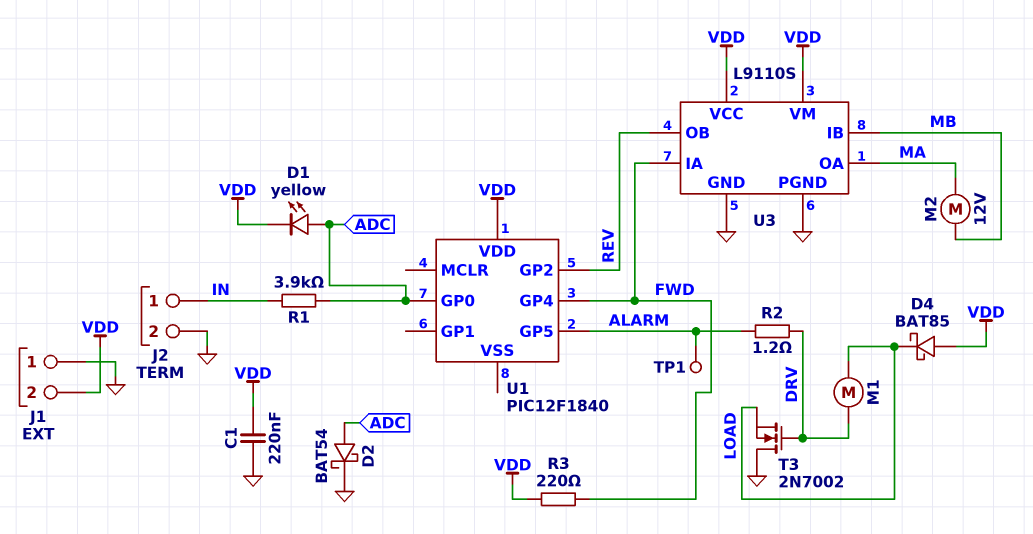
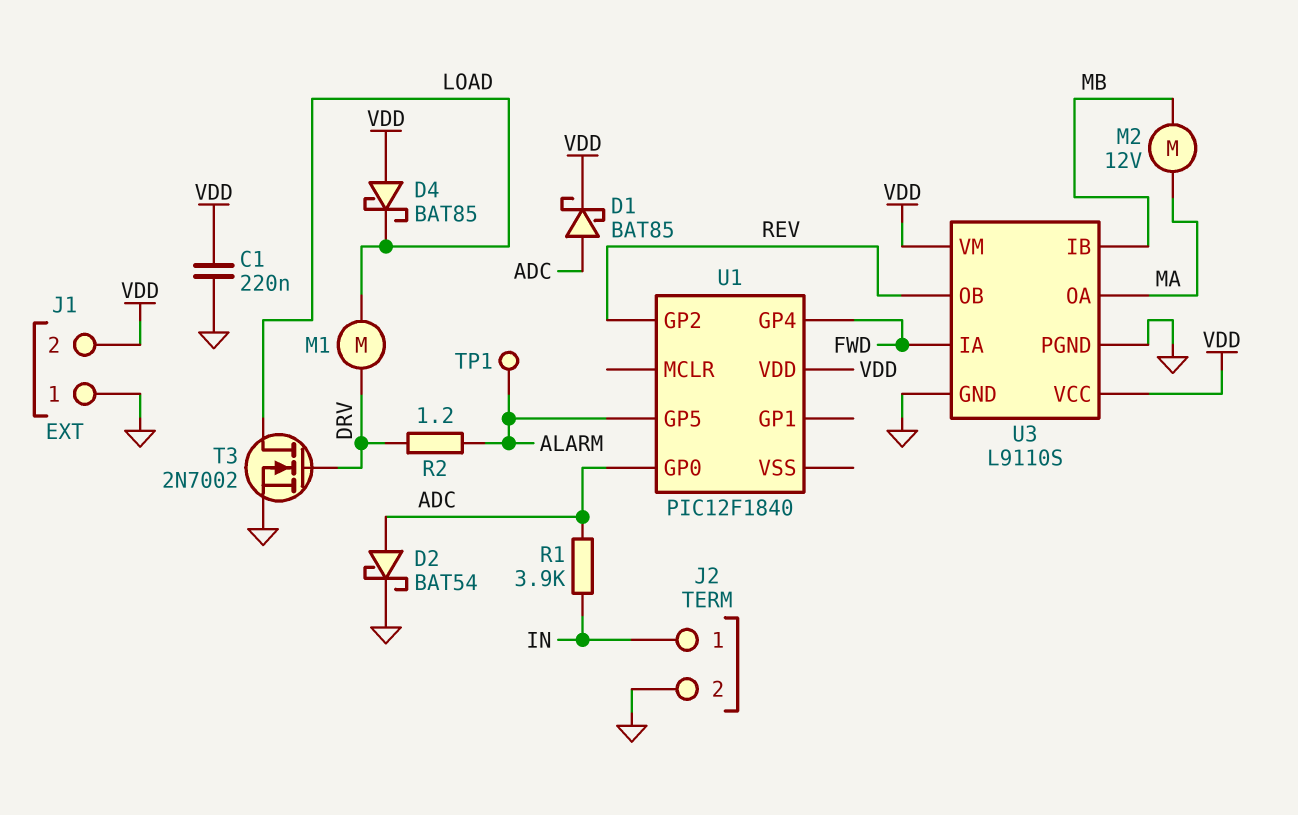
D1: LED yellow (A ADC, K VDD) -> schottky BAT85 (A ADC, K VDD)
R3: 220 (FWD, VDD) -> none
T3: NMOS 2N7002 (G DRV, D GND, S LOAD) -> NMOS 2N7002 (G DRV, D LOAD, S GND)

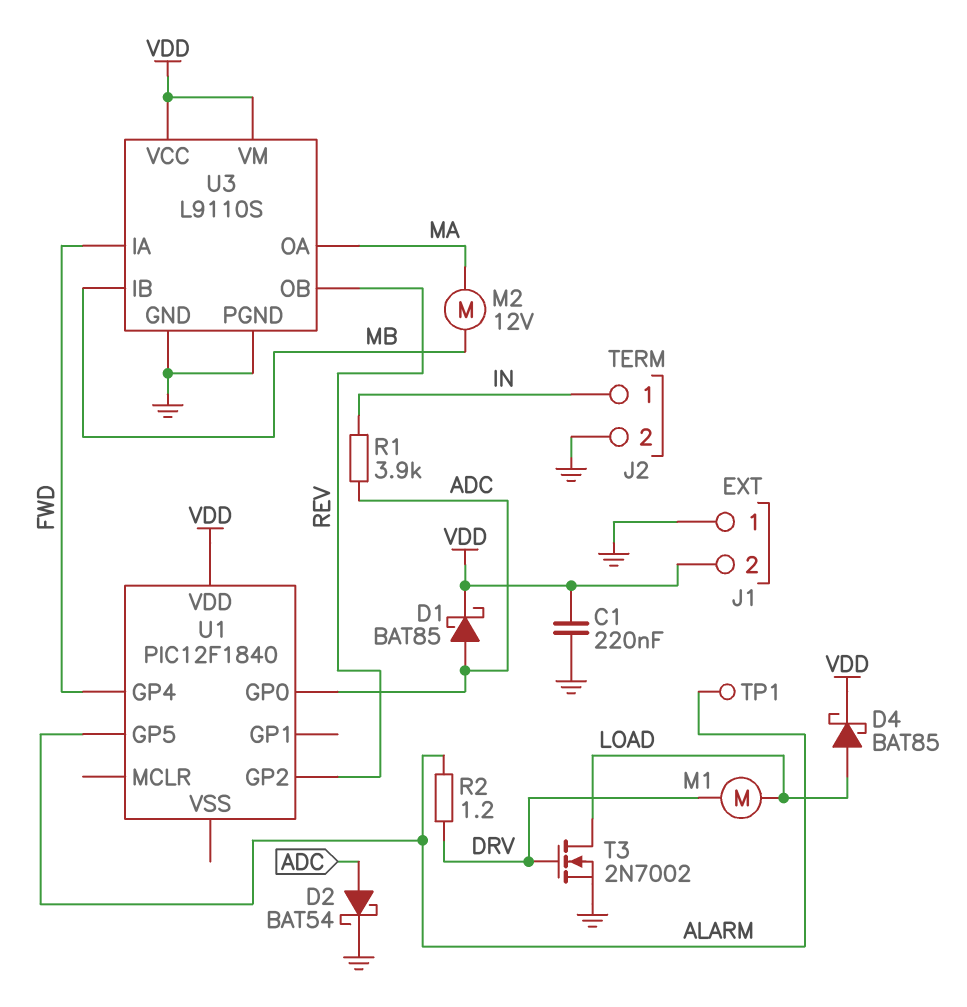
D4: schottky BAT85 (A VDD, K LOAD) -> schottky BAT85 (A LOAD, K VDD)

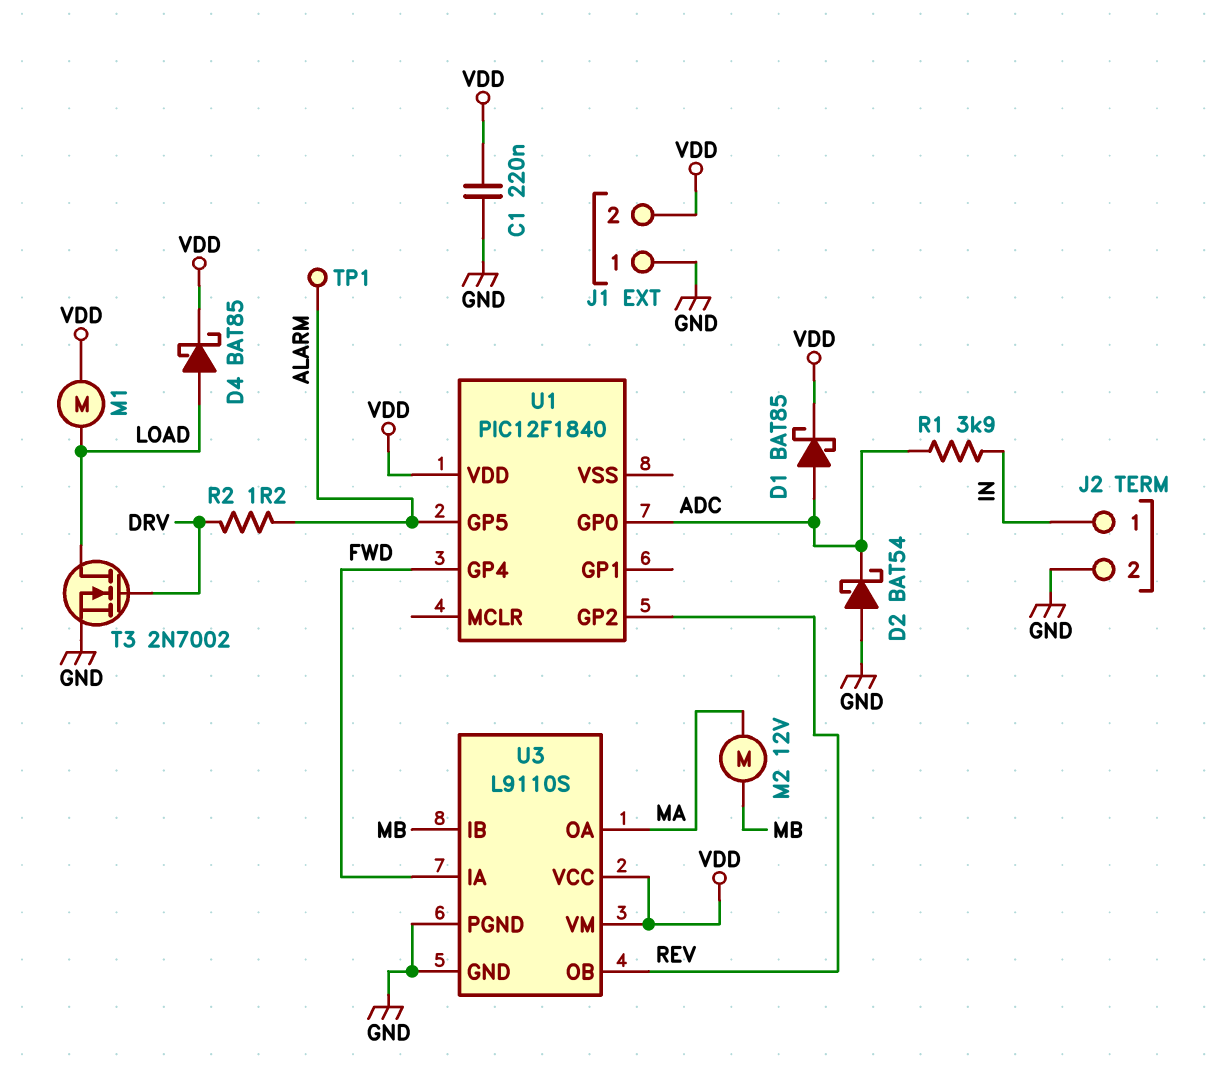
D2: schottky BAT54 (A ADC, K GND) -> schottky BAT54 (A GND, K ADC)
M1: motor (DRV, LOAD) -> motor (LOAD, VDD)

